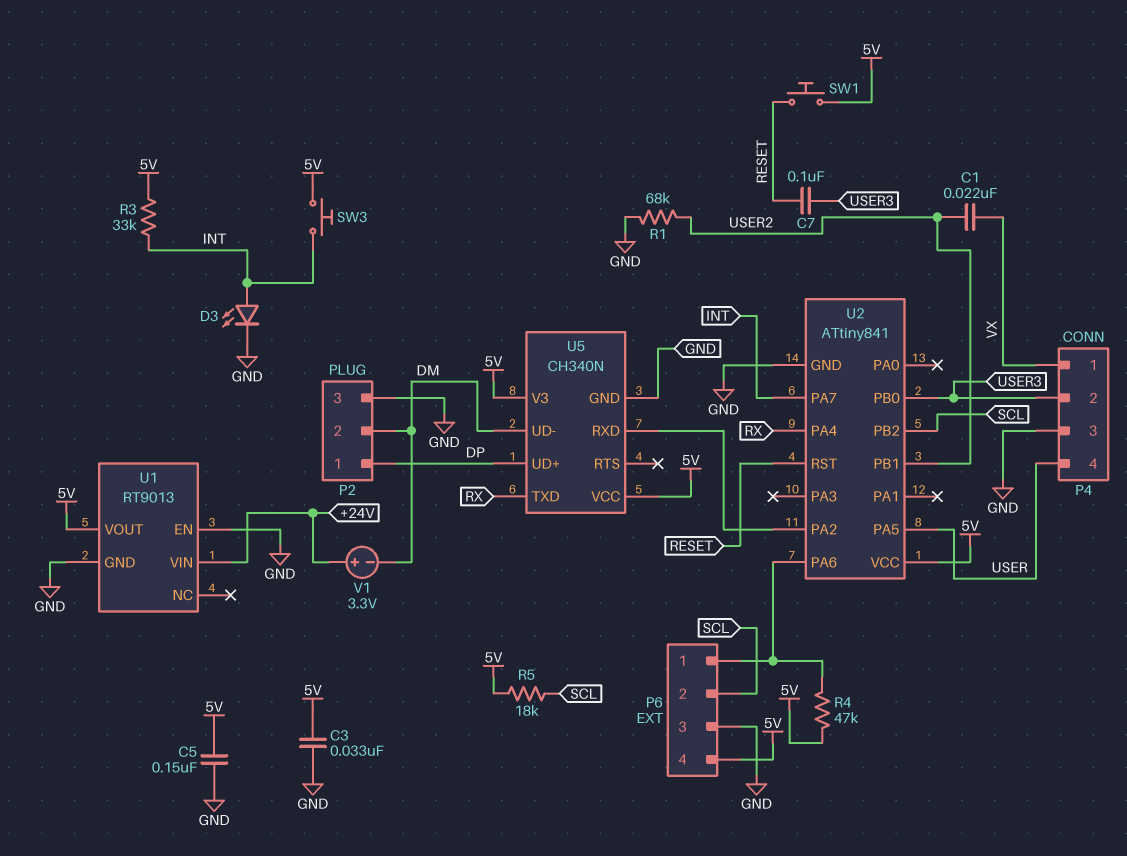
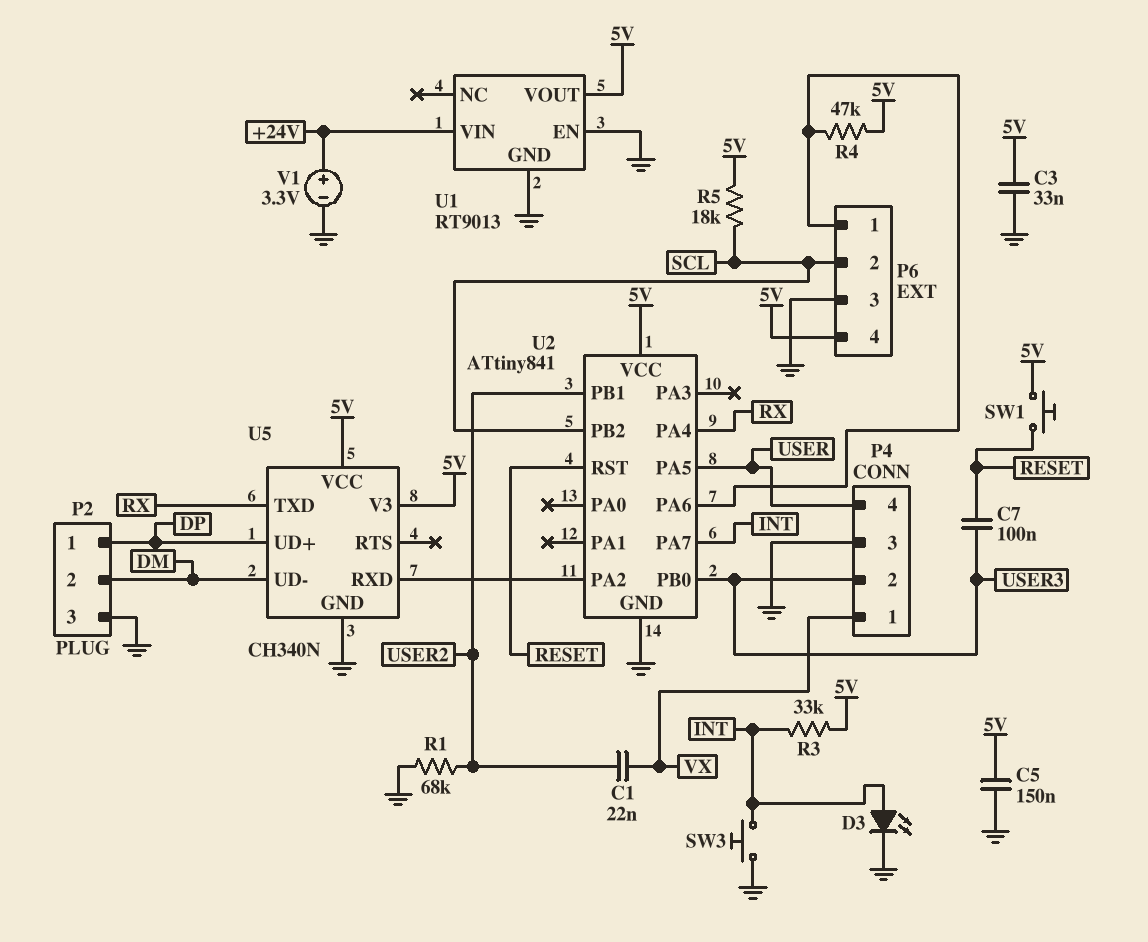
SW3: button (5V, INT) -> button (GND, INT)
V1: 3.3V (plus +24V, minus DM) -> 3.3V (plus +24V, minus GND)

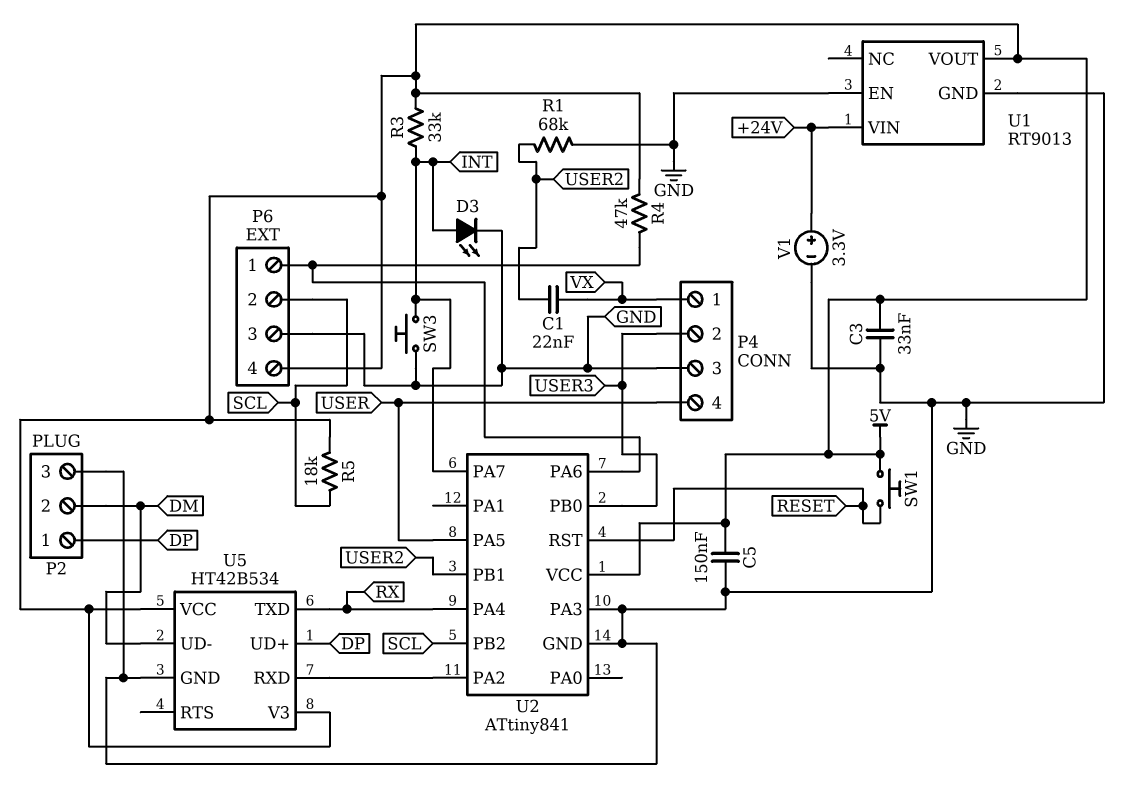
C7: 100nF (RESET, USER3) -> none
U2 pin PA3: none -> GND
U5: CH340N -> HT42B534

